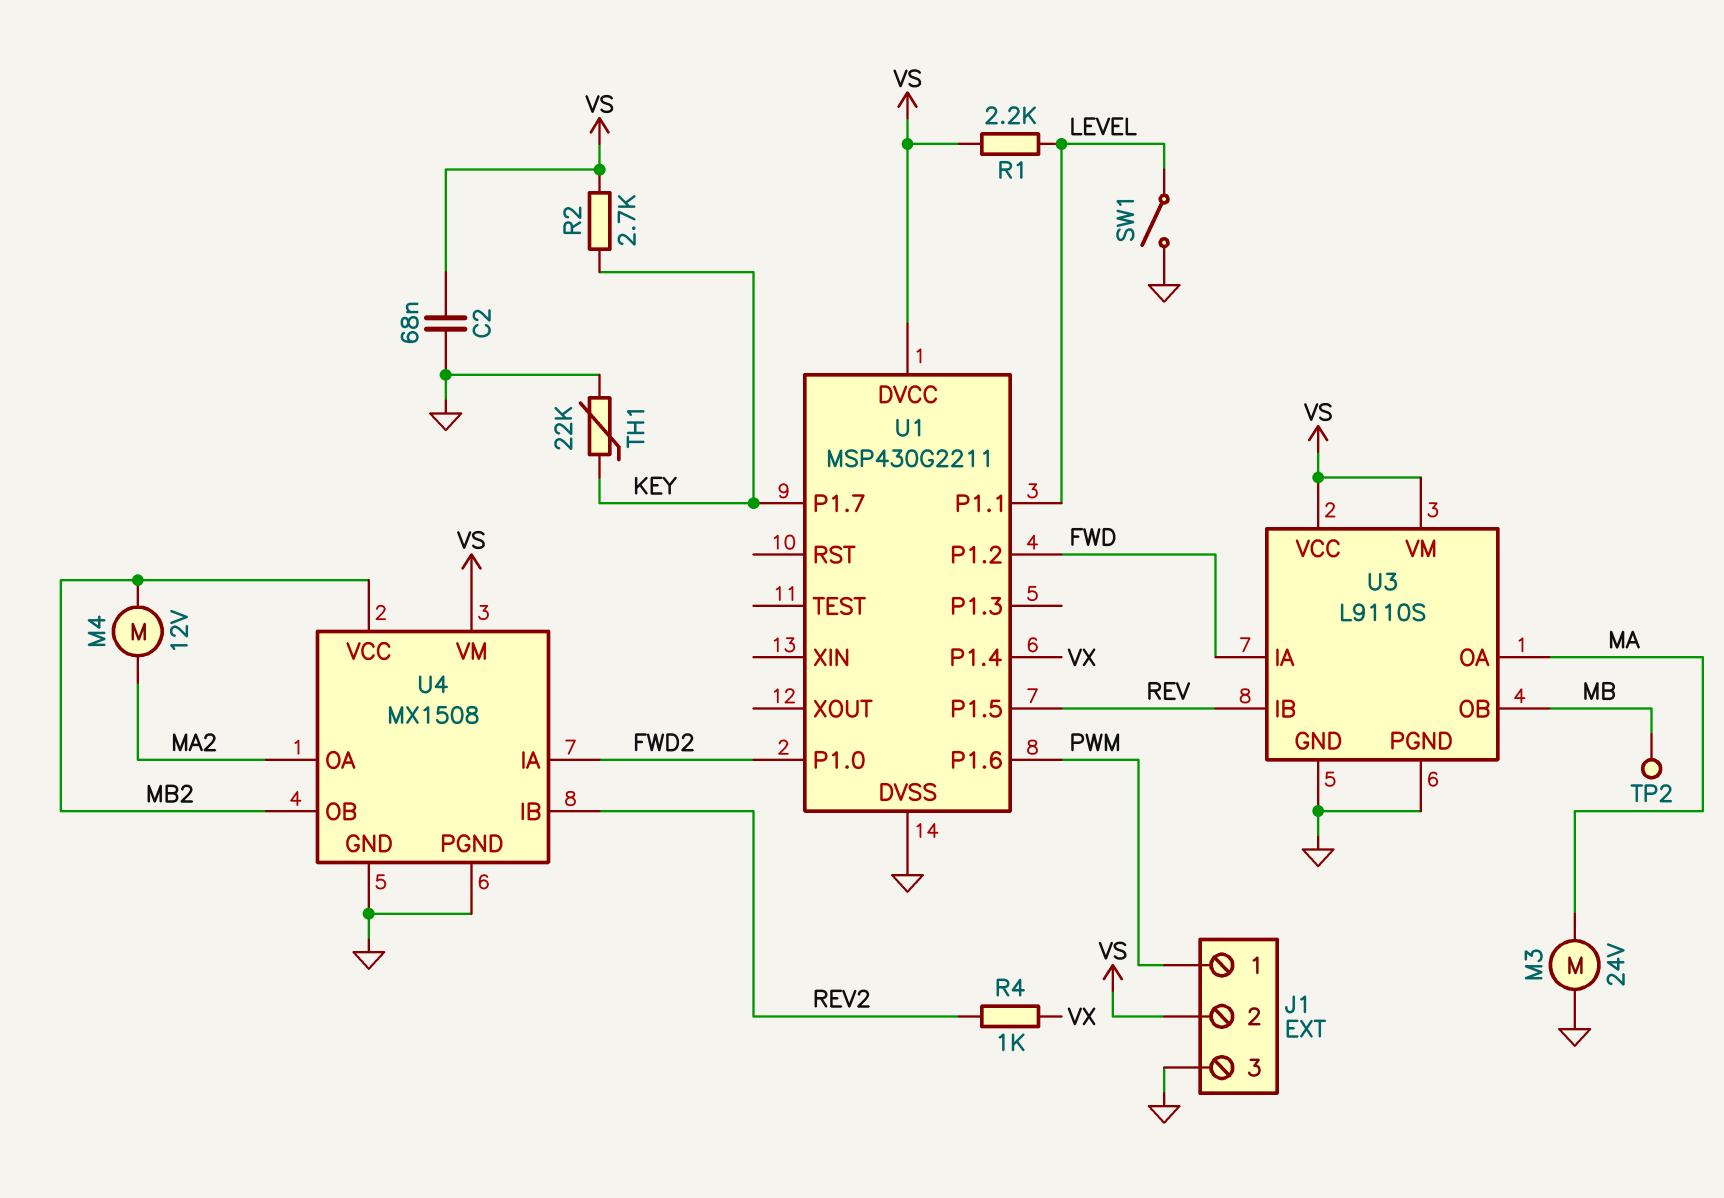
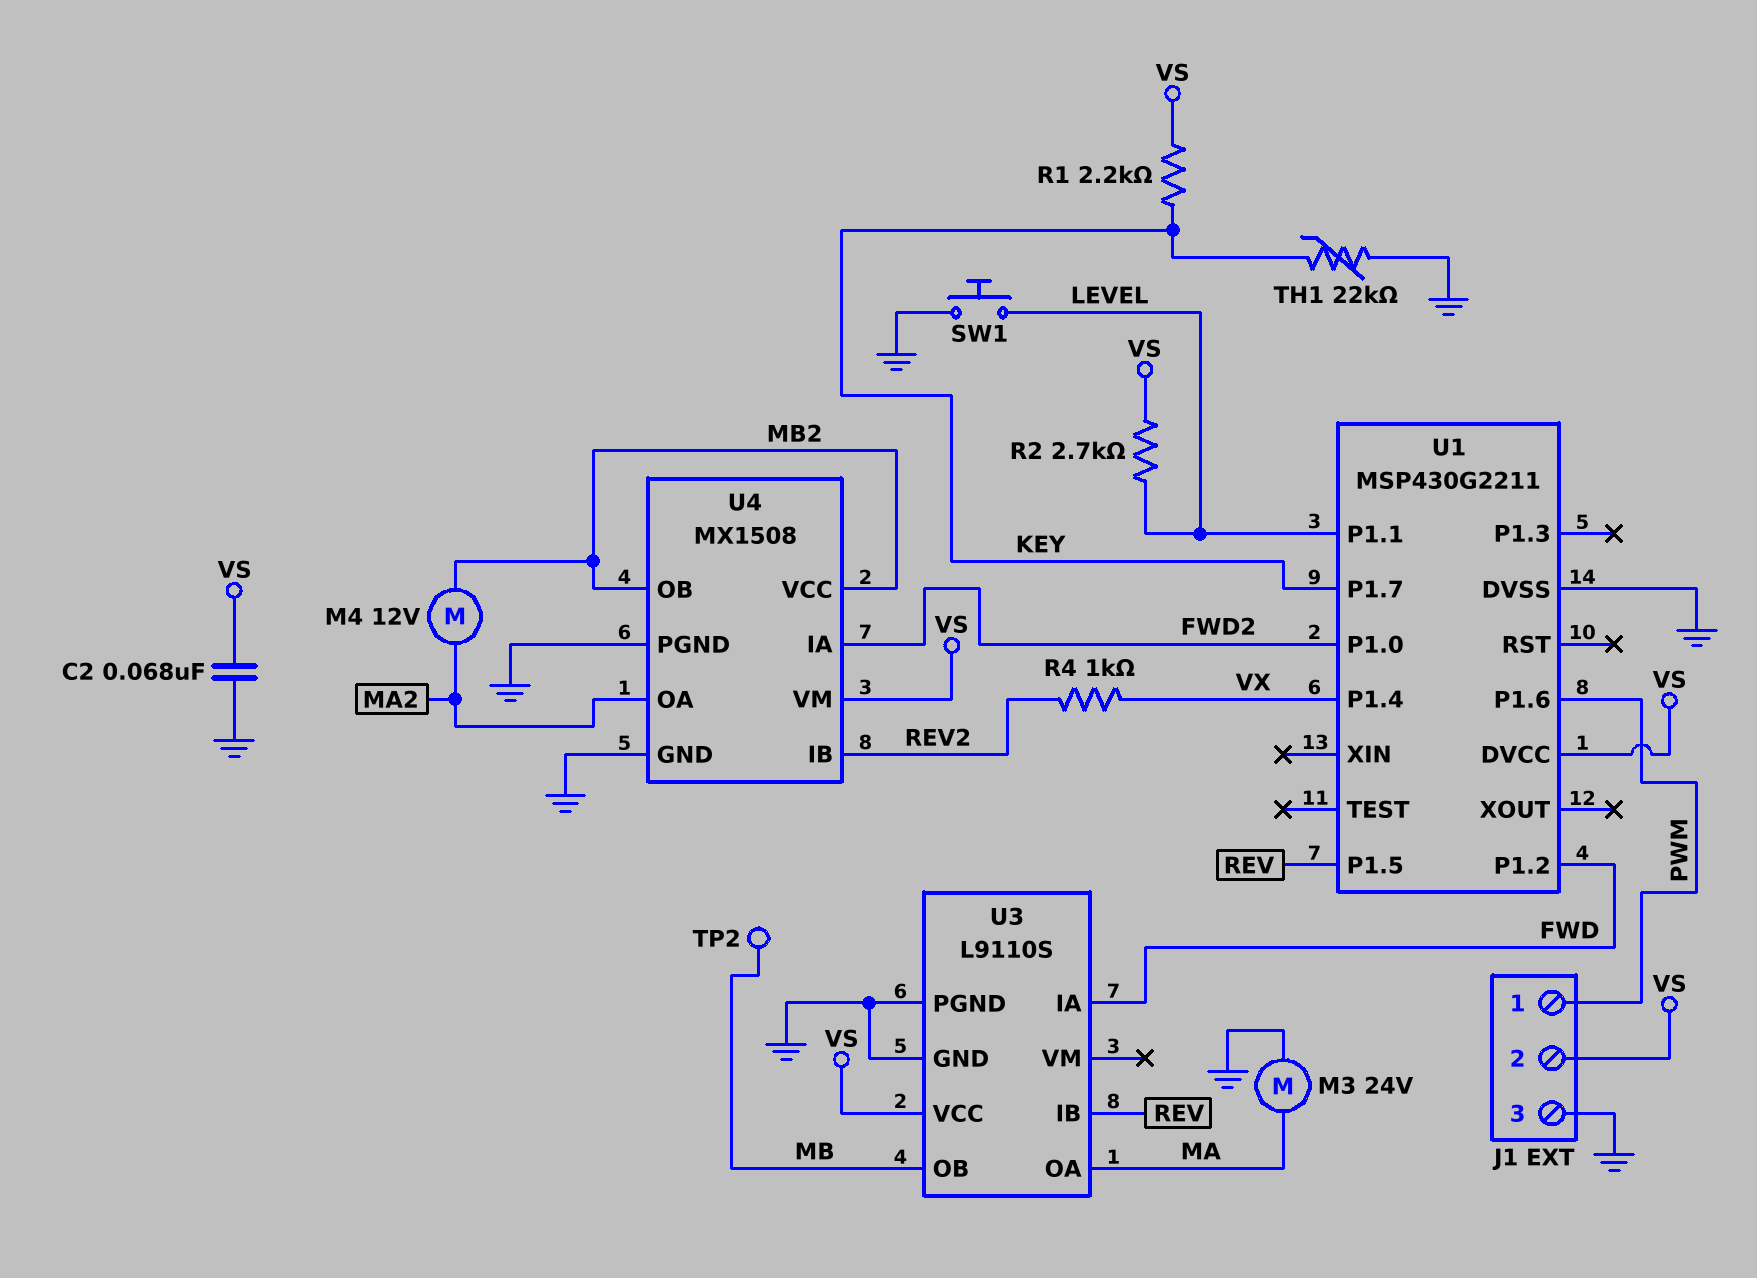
R1: 2.2k (LEVEL, VS) -> 2.2k (KEY, VS)
R2: 2.7k (KEY, VS) -> 2.7k (LEVEL, VS)
SW1: switch (GND, LEVEL) -> button (GND, LEVEL)
U3 pin VM: VS -> none

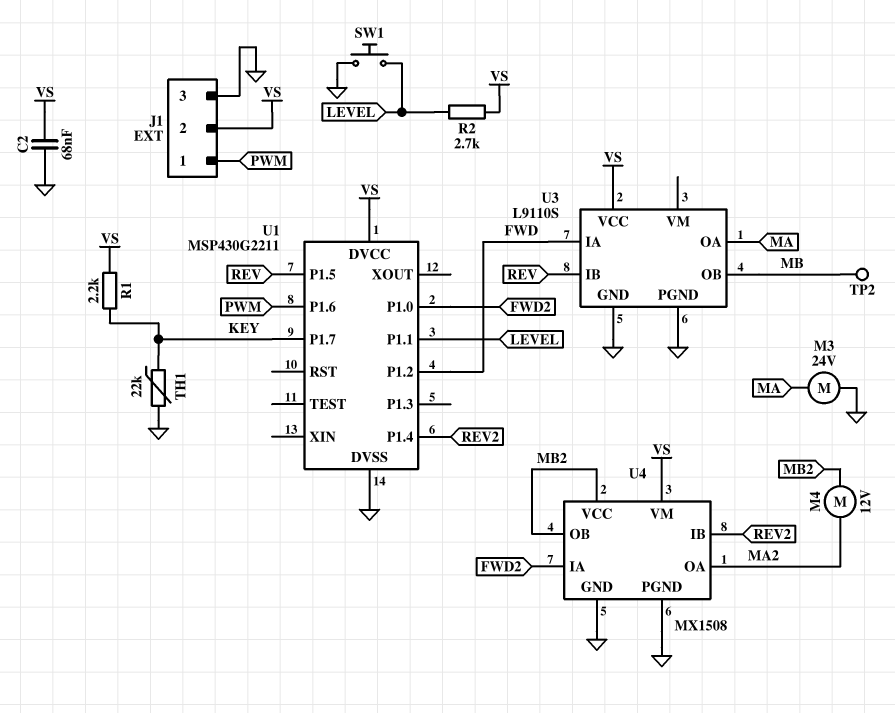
R4: 1k (REV2, VX) -> none
U1 pin P1.4: VX -> REV2

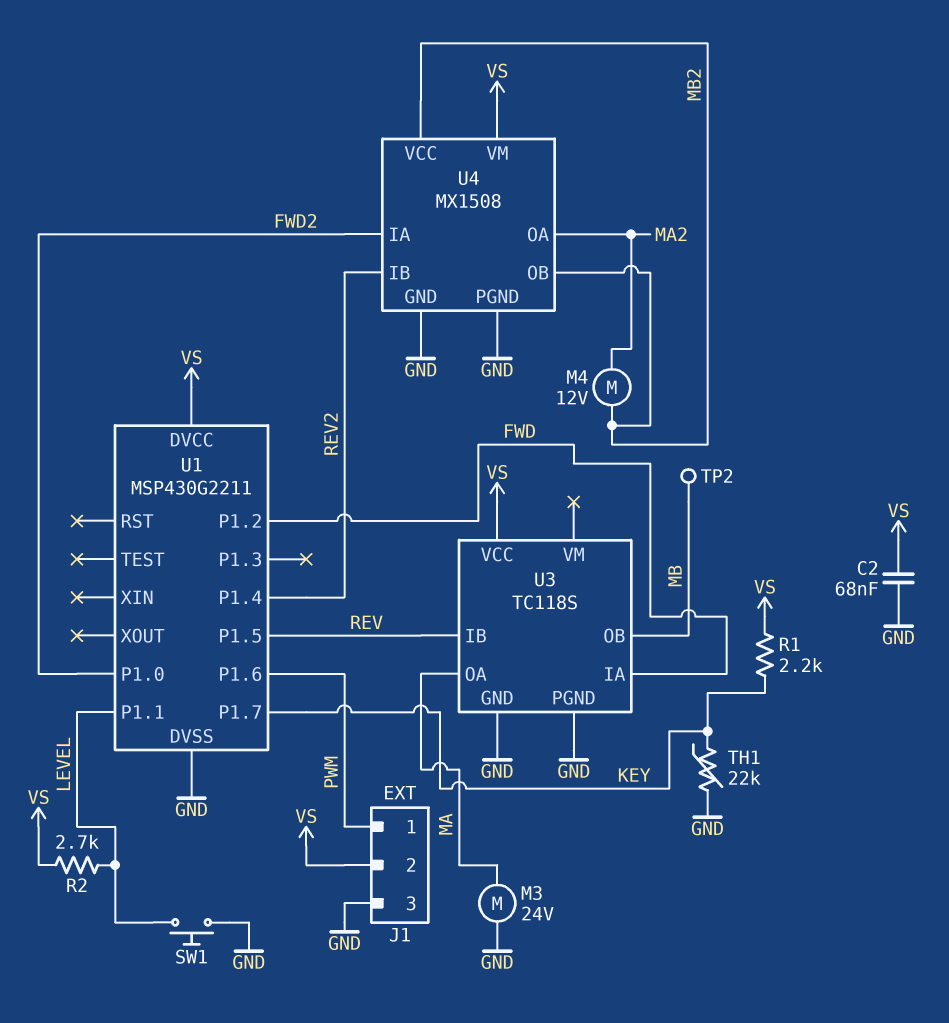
U3: L9110S -> TC118S

